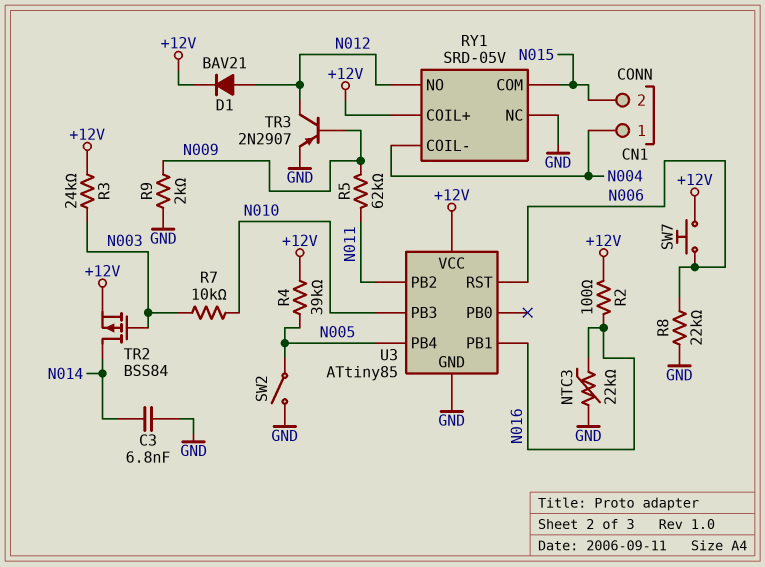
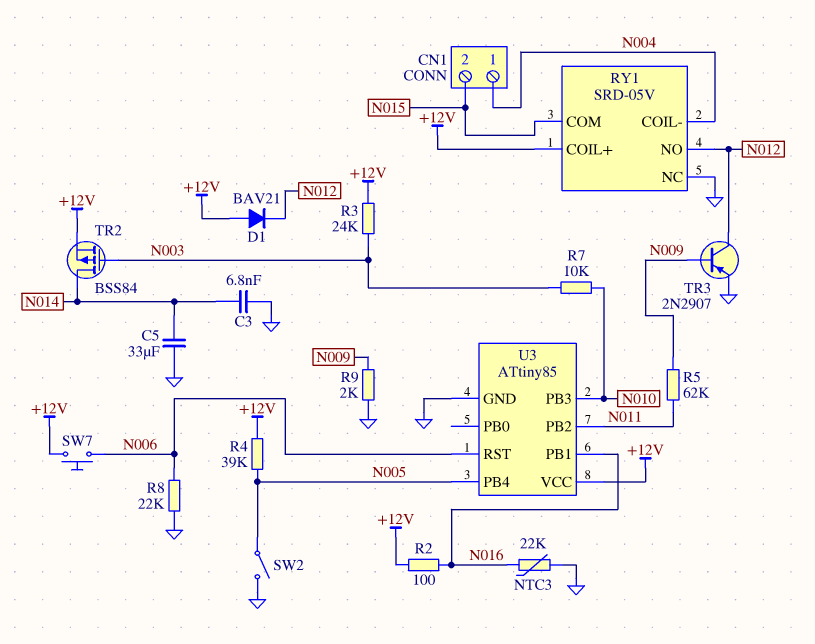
C5: none -> 33uF (GND, N014)
D1: diode BAV21 (A N012, K +12V) -> diode BAV21 (A +12V, K N012)

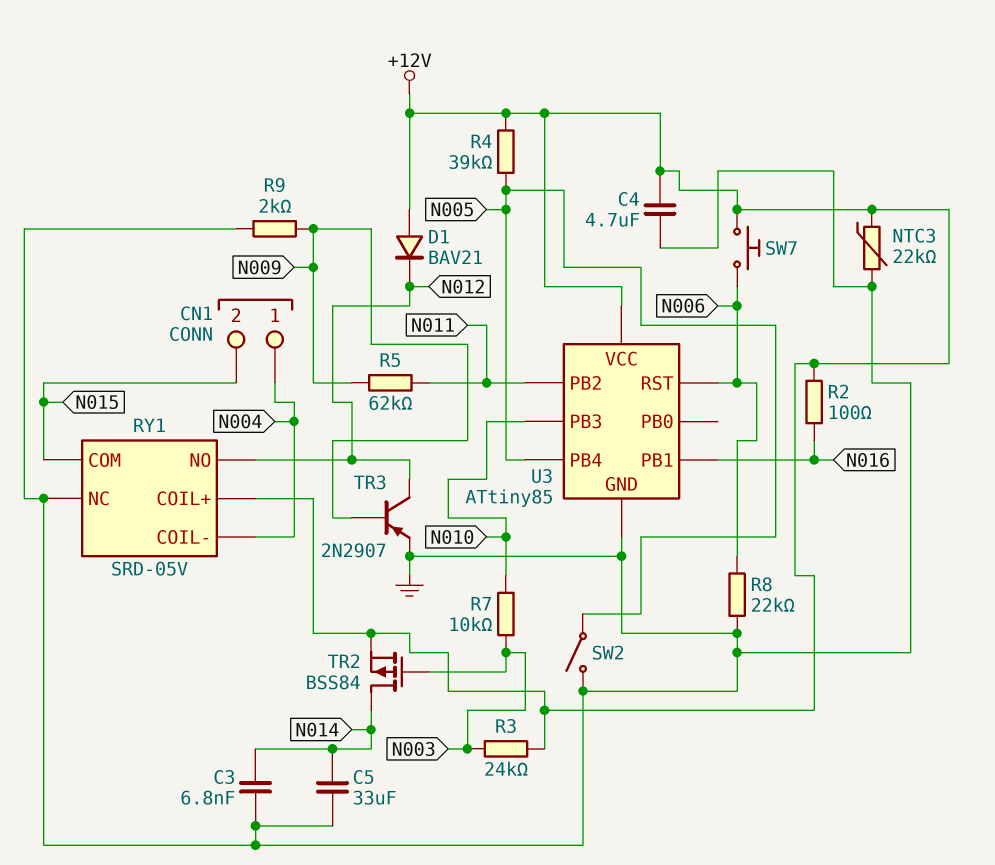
C4: none -> 4.7uF (+12V, GND)
NTC3: 22k (GND, N016) -> 22k (+12V, GND)

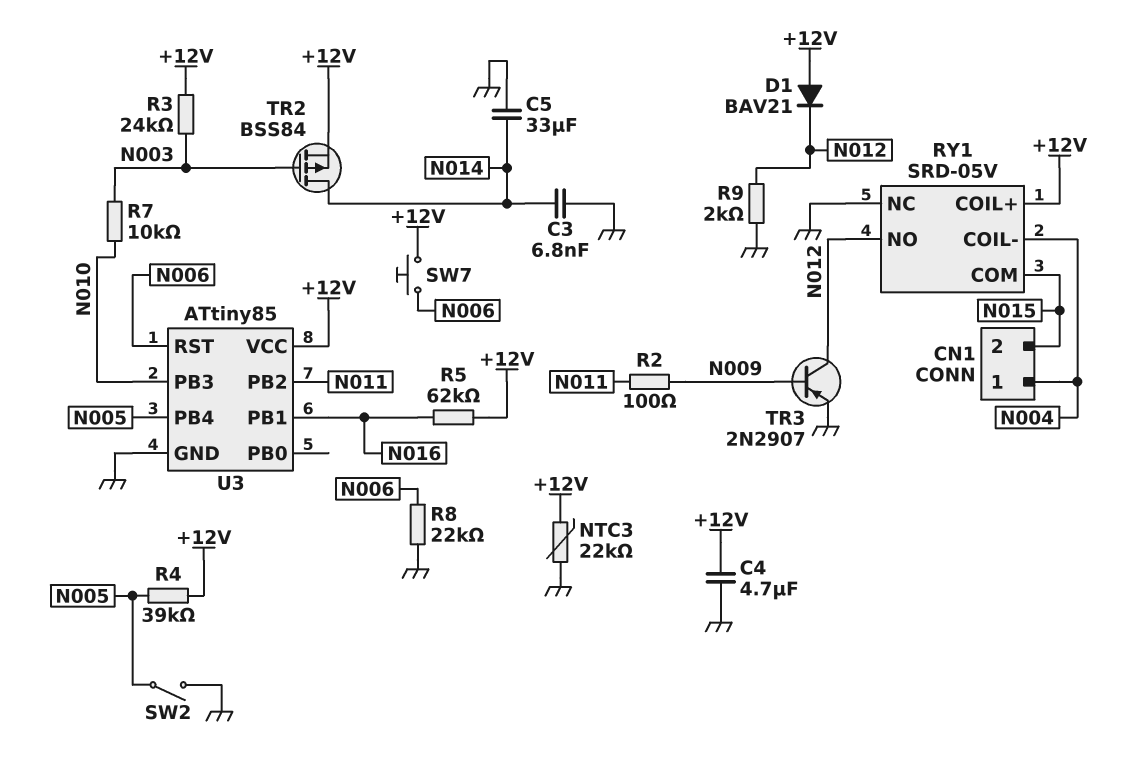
R2: 100 (+12V, N016) -> 100 (N009, N011)
R5: 62k (N009, N011) -> 62k (+12V, N016)
R9: 2k (GND, N009) -> 2k (GND, N012)

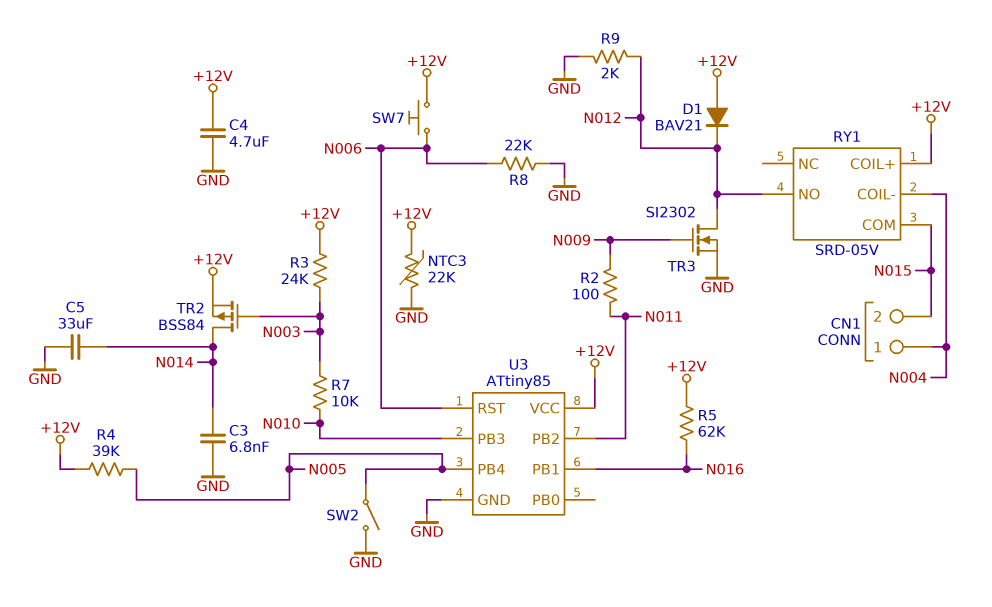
RY1 pin NC: GND -> none
TR3: PNP 2N2907 (B N009, C N012, E GND) -> NMOS SI2302 (G N009, D N012, S GND)

